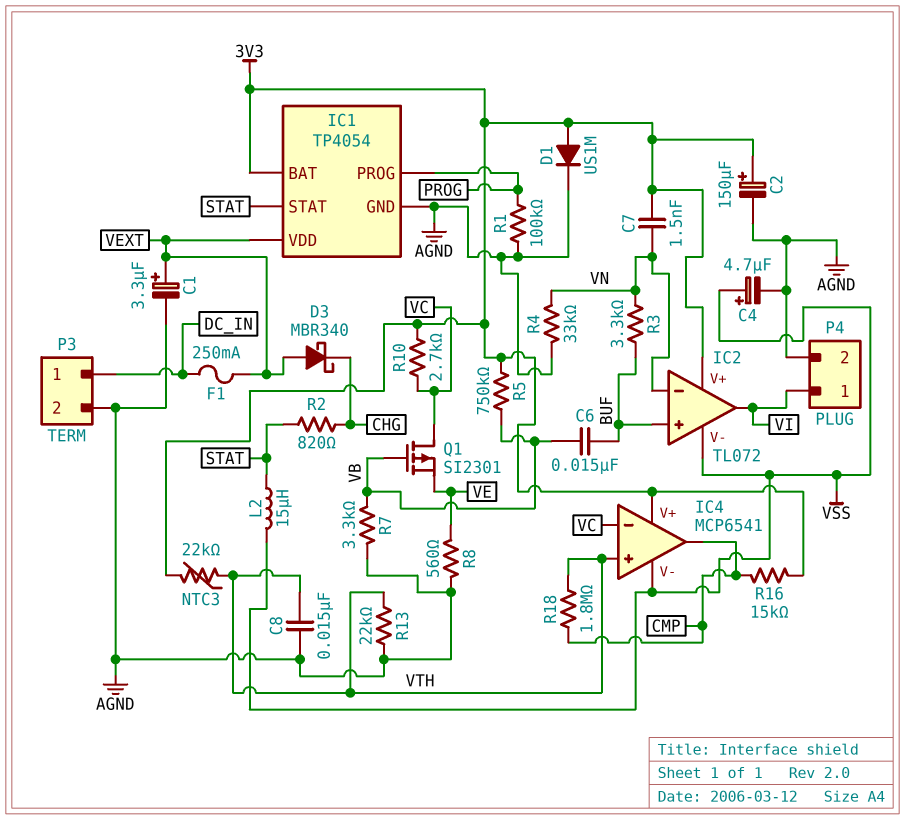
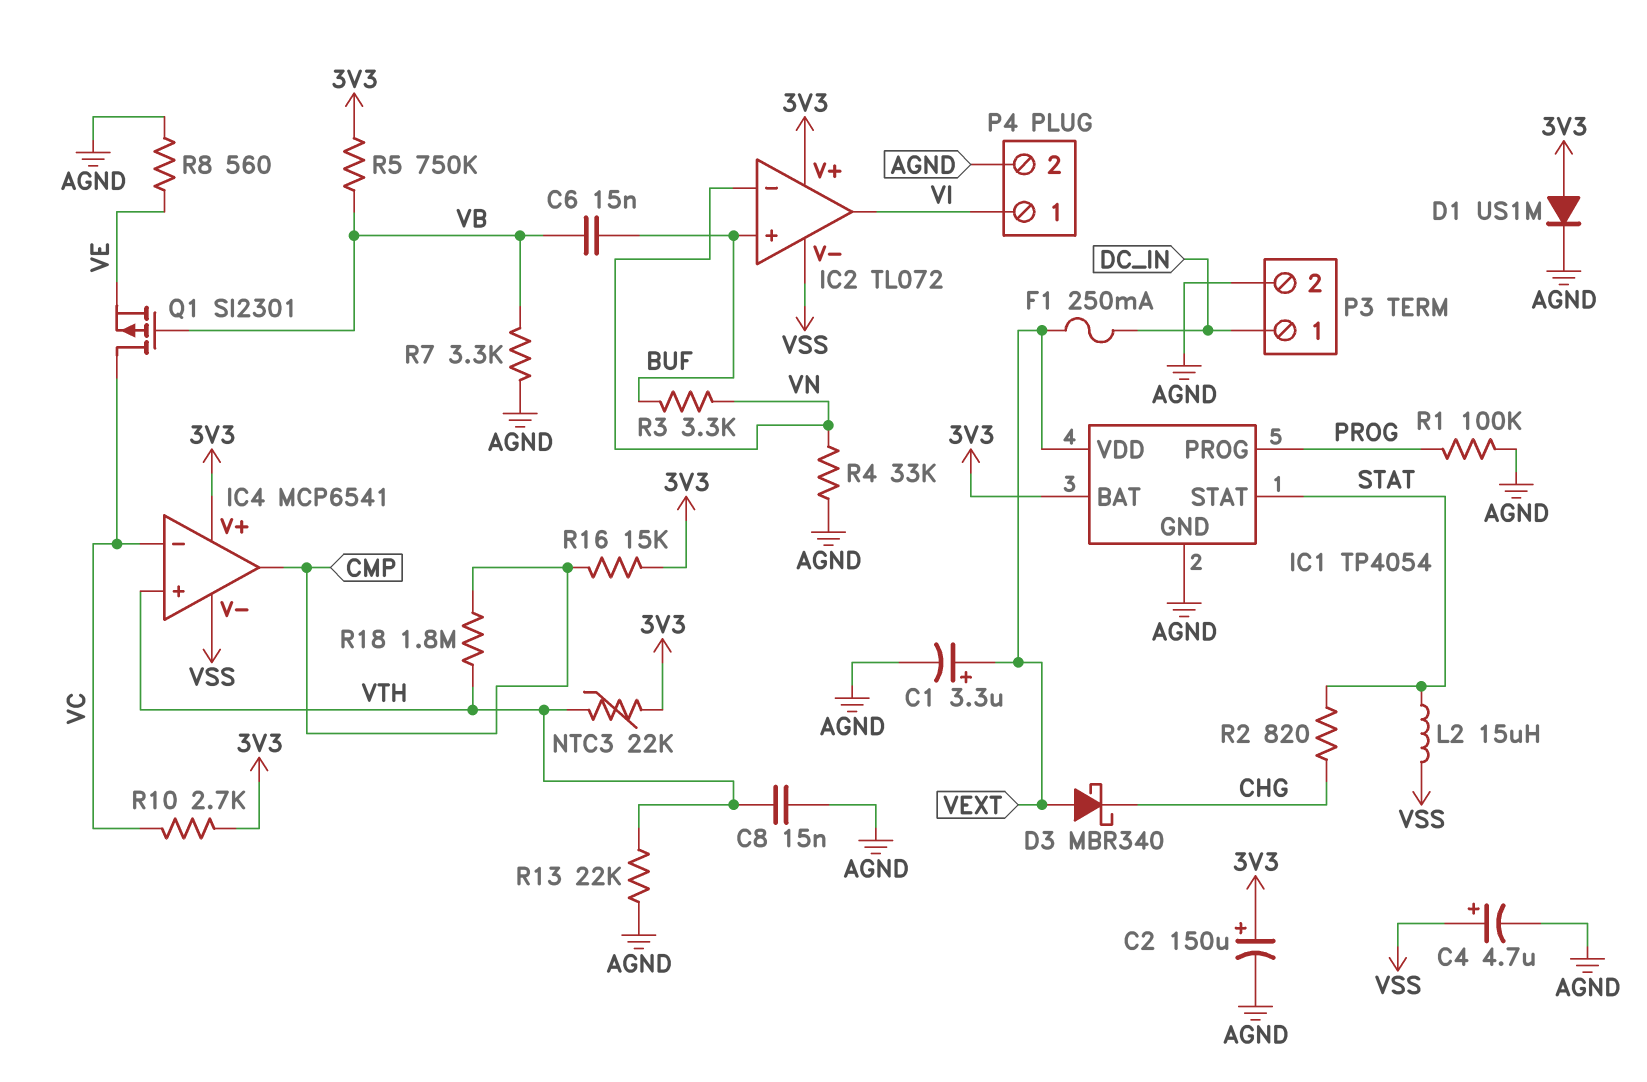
C7: 1.5nF (3V3, VN) -> none

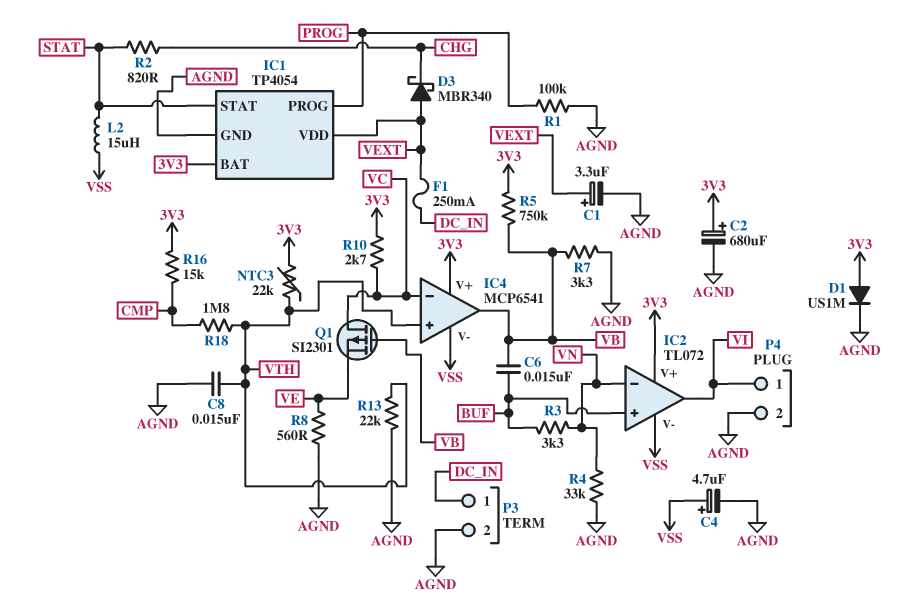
C2: 150uF (plus 3V3, minus AGND) -> 680uF (plus 3V3, minus AGND)
IC4 pin out: CMP -> VB

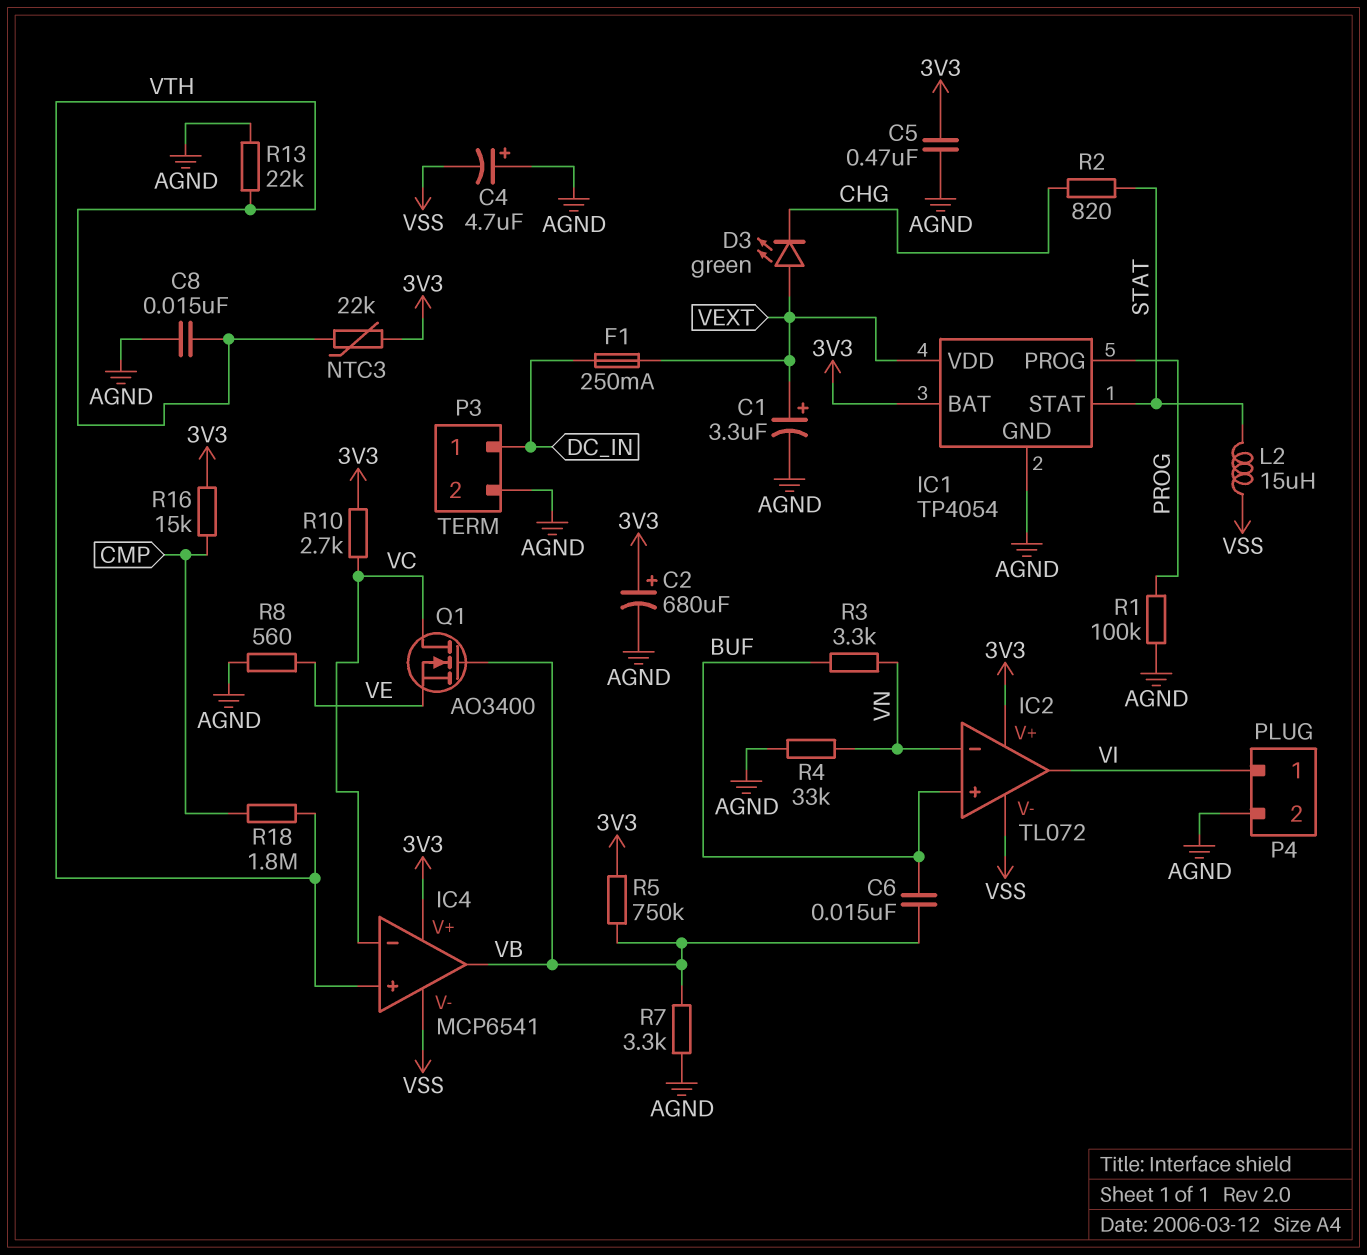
C4: 4.7uF (plus VSS, minus AGND) -> 4.7uF (plus AGND, minus VSS)
C5: none -> 470nF (3V3, AGND)
D1: diode US1M (A 3V3, K AGND) -> none
D3: schottky MBR340 (A VEXT, K CHG) -> LED green (A VEXT, K CHG)
Q1: PMOS SI2301 (G VB, D VC, S VE) -> NMOS AO3400 (G VB, D VC, S VE)

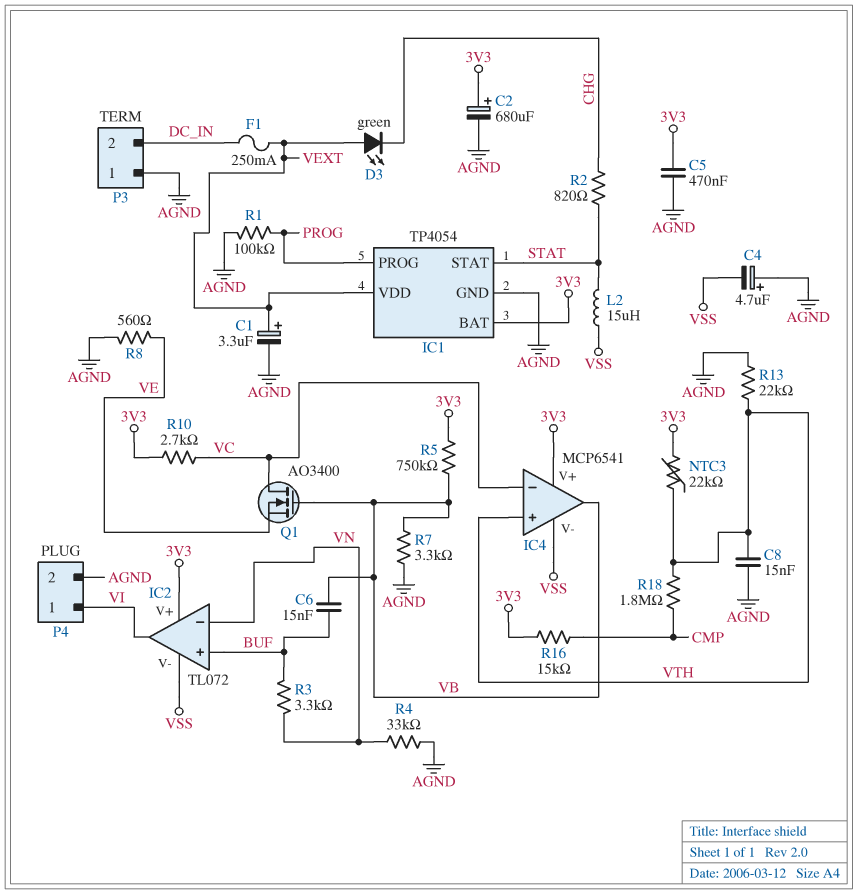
P3 pin 1: DC_IN -> AGND
P3 pin 2: AGND -> DC_IN

